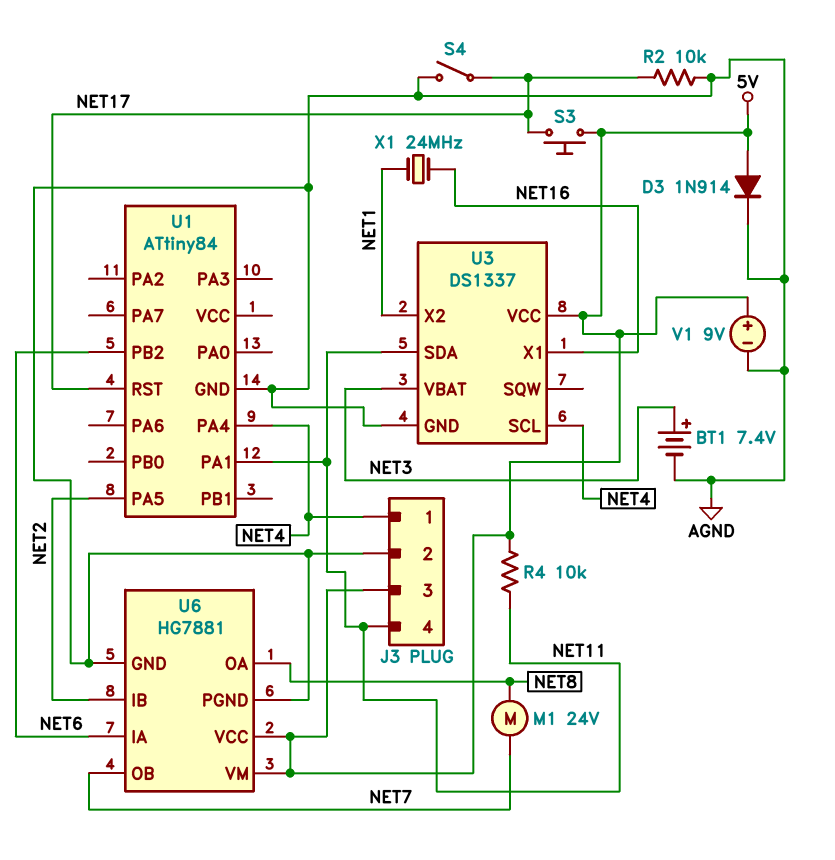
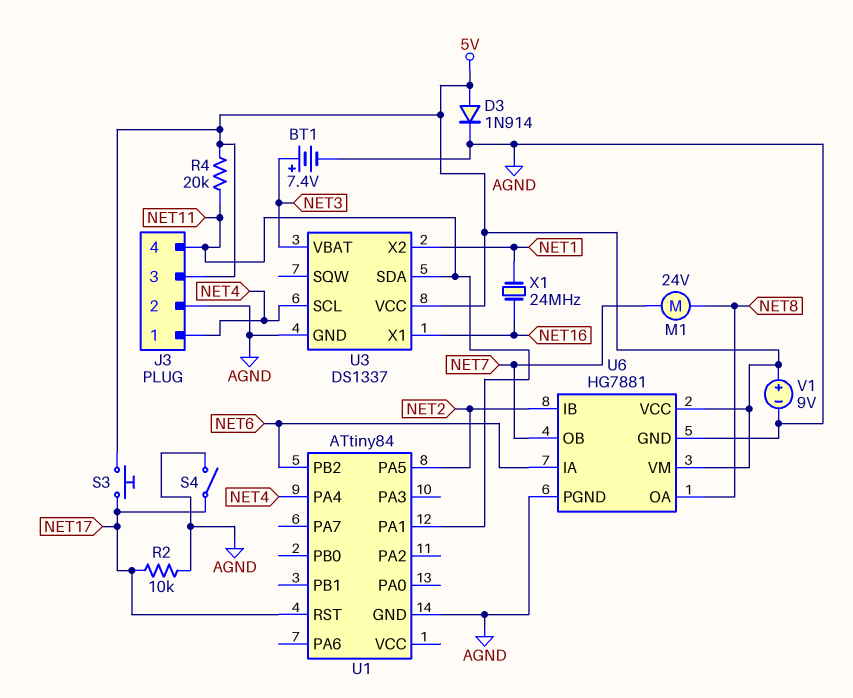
R4: 10k (5V, NET11) -> 20k (5V, NET11)

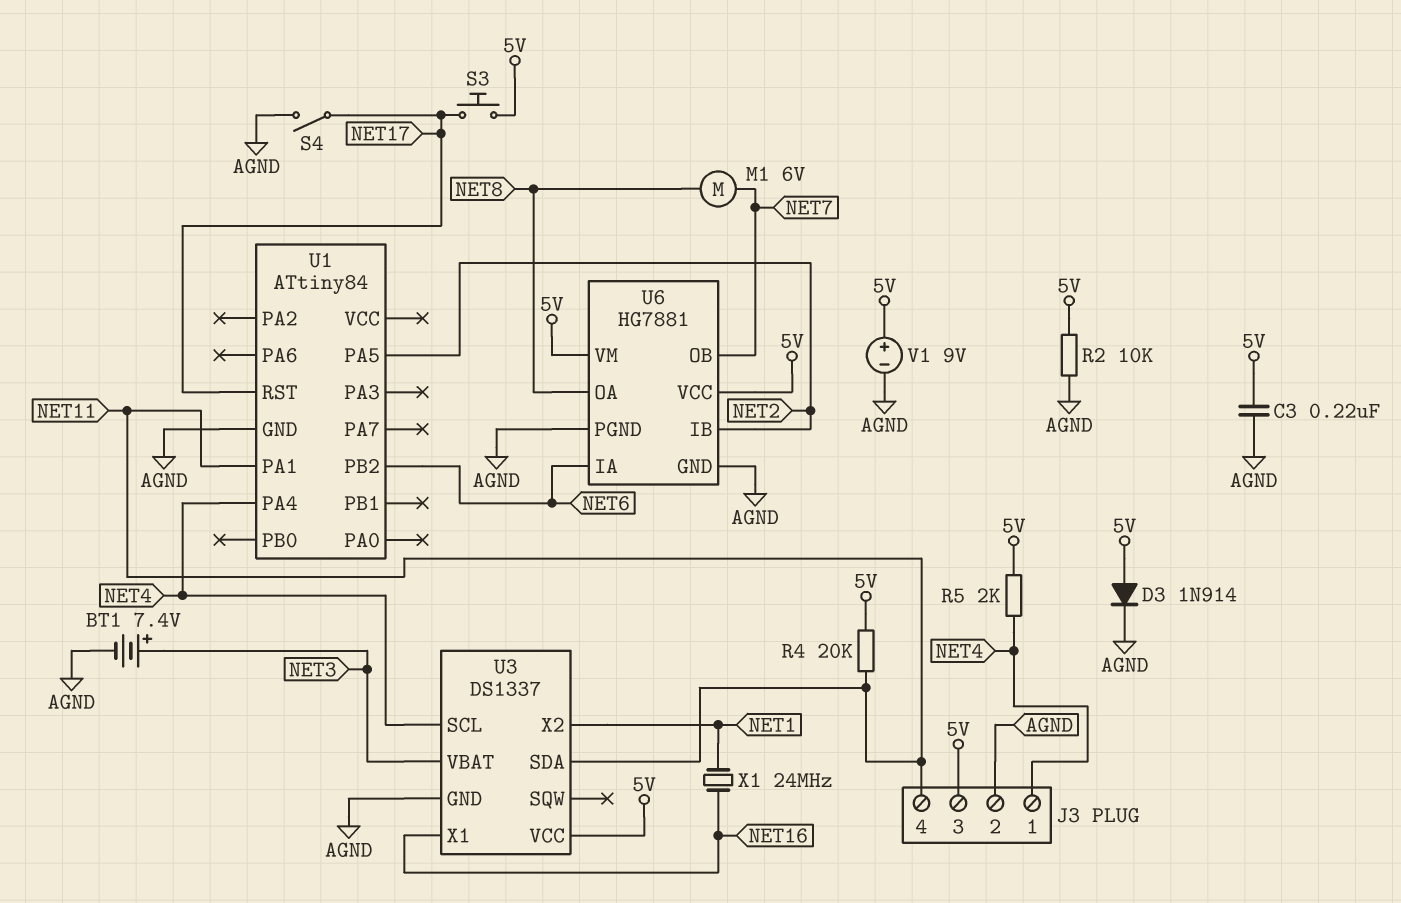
C3: none -> 220nF (5V, AGND)
M1: motor 24V (NET7, NET8) -> motor 6V (NET7, NET8)
R2: 10k (AGND, NET17) -> 10k (5V, AGND)
R5: none -> 2k (5V, NET4)

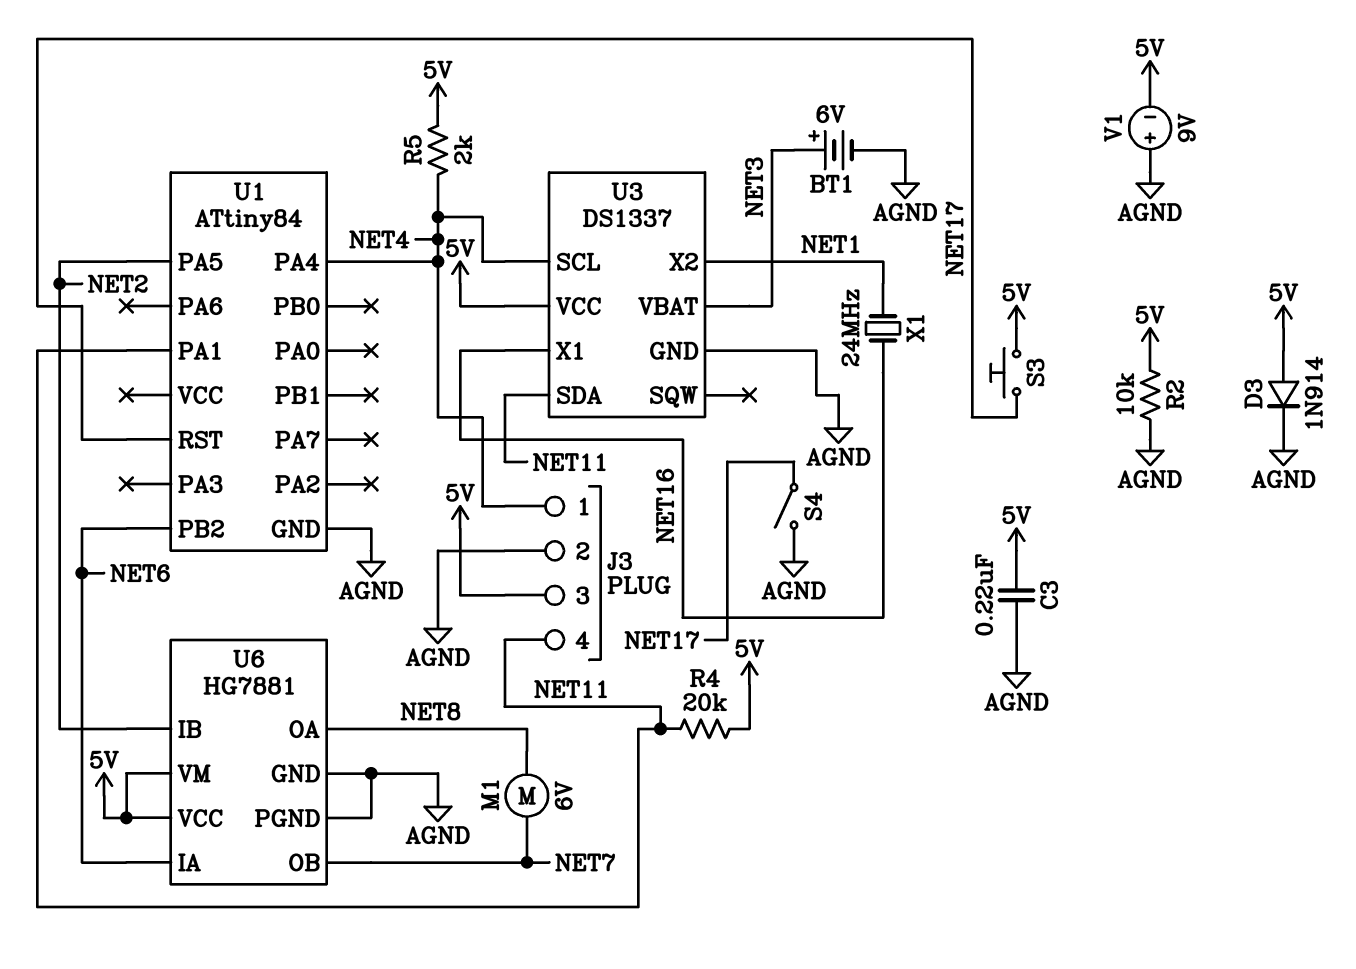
BT1: 7.4V (plus NET3, minus AGND) -> 6V (plus NET3, minus AGND)
V1: 9V (plus 5V, minus AGND) -> 9V (plus AGND, minus 5V)

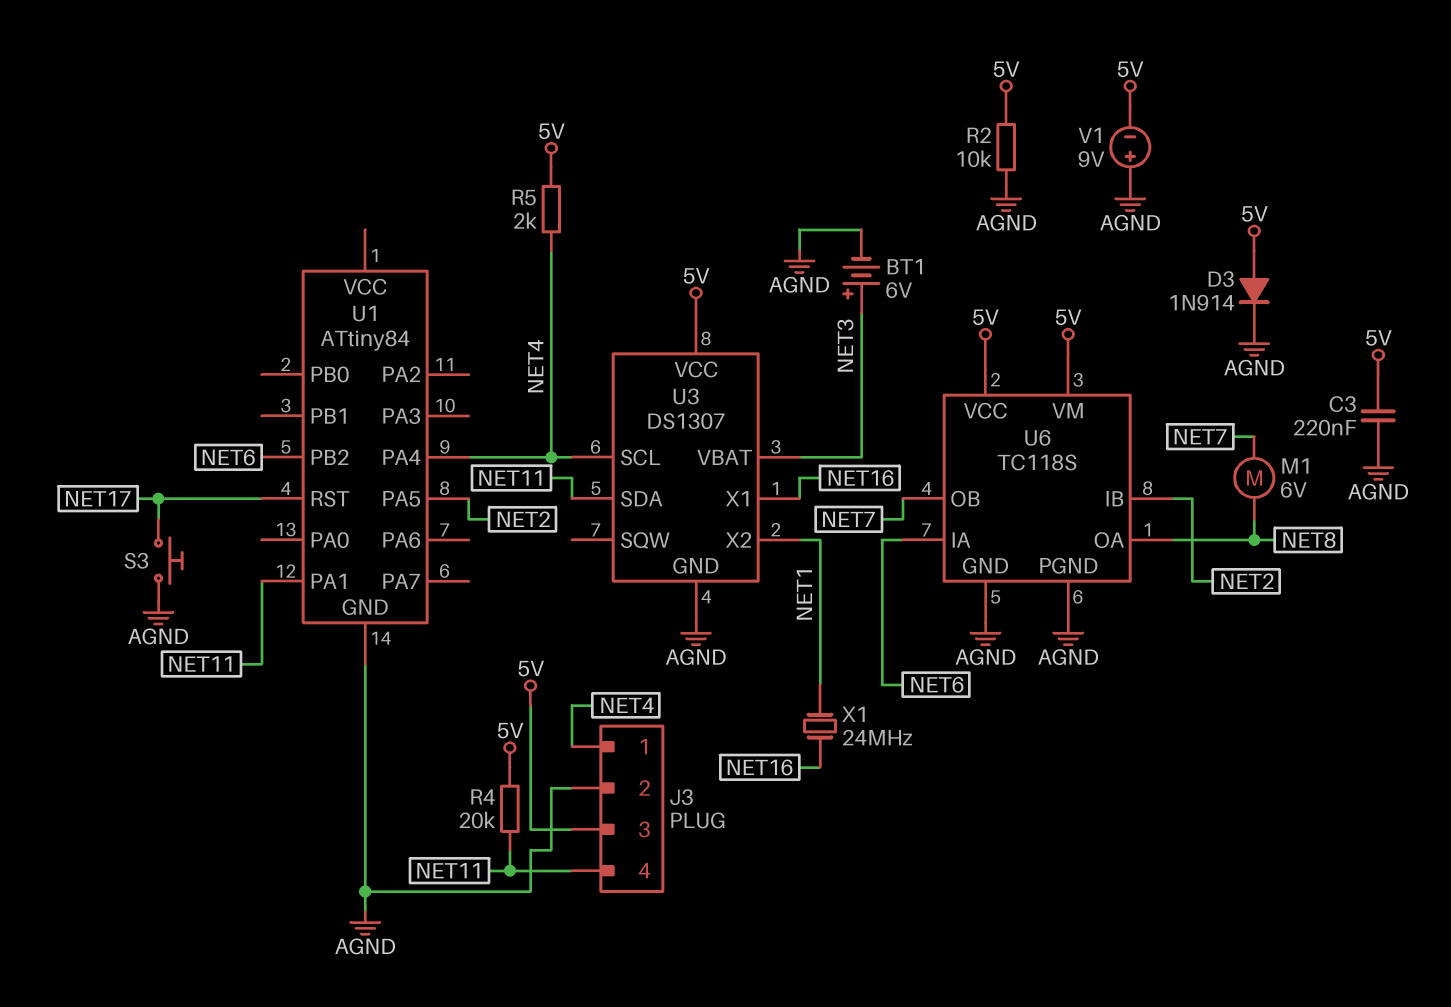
S3: button (5V, NET17) -> button (AGND, NET17)
S4: switch (AGND, NET17) -> none
U3: DS1337 -> DS1307
U6: HG7881 -> TC118S

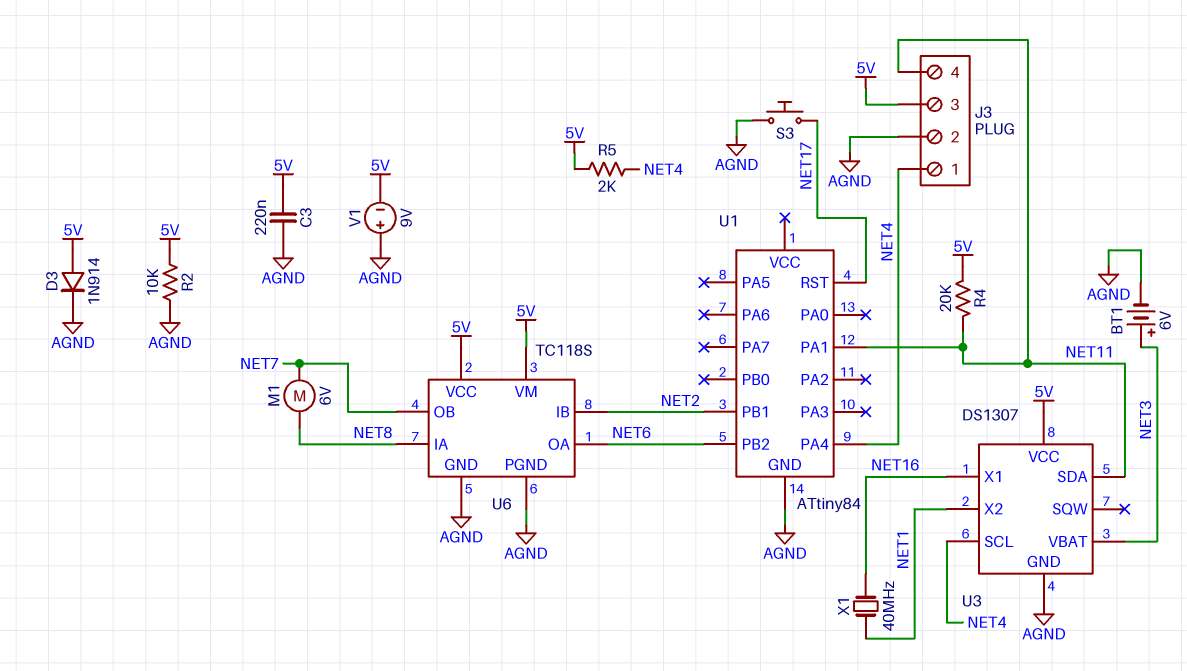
U1 pin PA5: NET2 -> none
U1 pin PB1: none -> NET2
U6 pin IA: NET6 -> NET8
U6 pin OA: NET8 -> NET6
X1: 24MHz (NET1, NET16) -> 40MHz (NET1, NET16)

